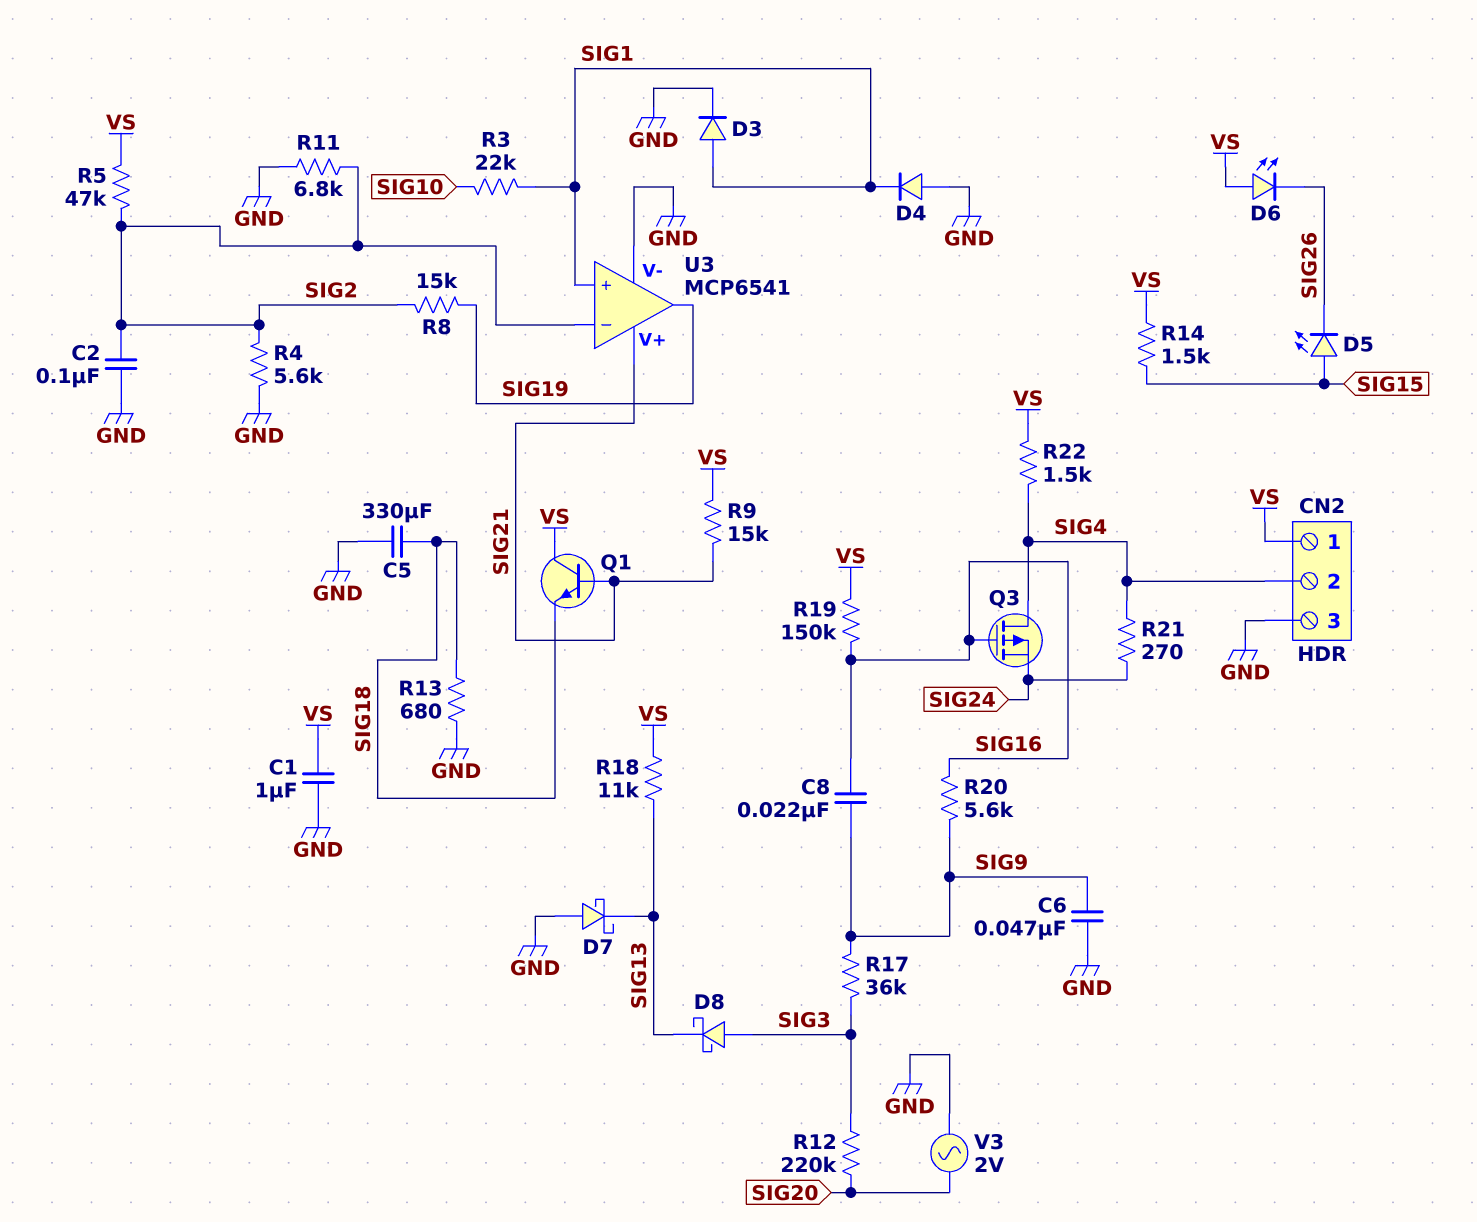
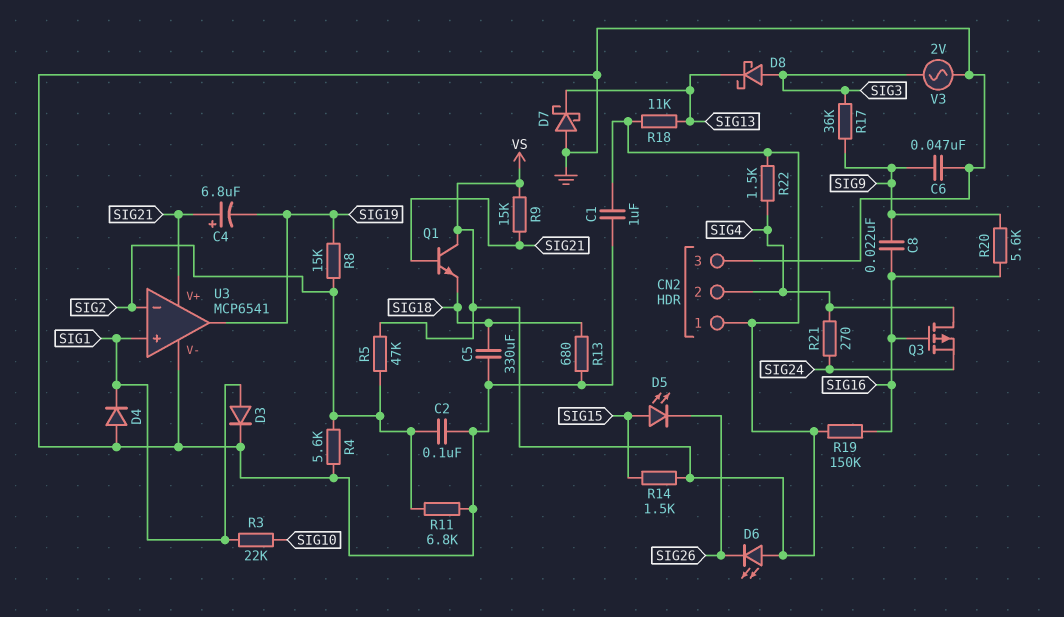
C4: none -> 6.8uF (plus SIG21, minus SIG19)
R12: 220k (SIG3, SIG20) -> none
V3: AC 2V (GND, SIG20) -> AC 2V (GND, SIG3)

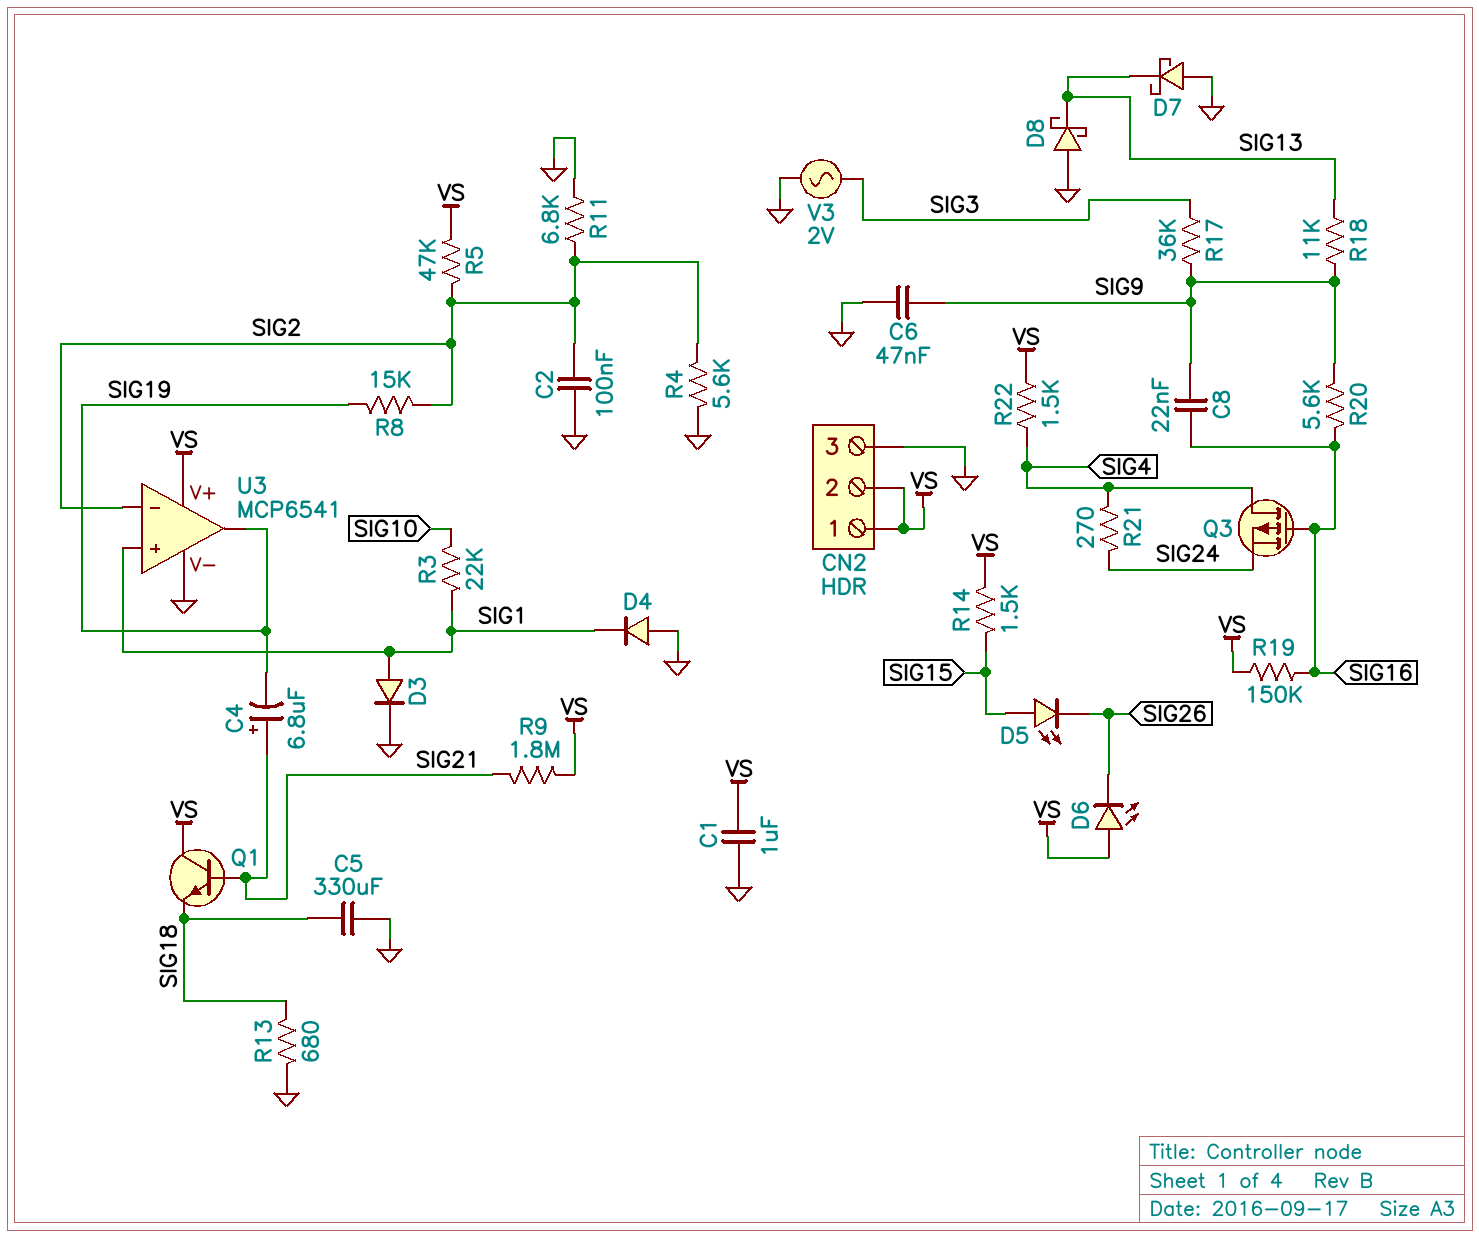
CN2 pin 2: SIG4 -> VS
D8: schottky (A SIG3, K SIG13) -> schottky (A GND, K SIG13)
R9: 15k (SIG21, VS) -> 1.8M (SIG21, VS)
R18: 11k (SIG13, VS) -> 11k (SIG9, SIG13)
U3 pin V+: SIG21 -> VS

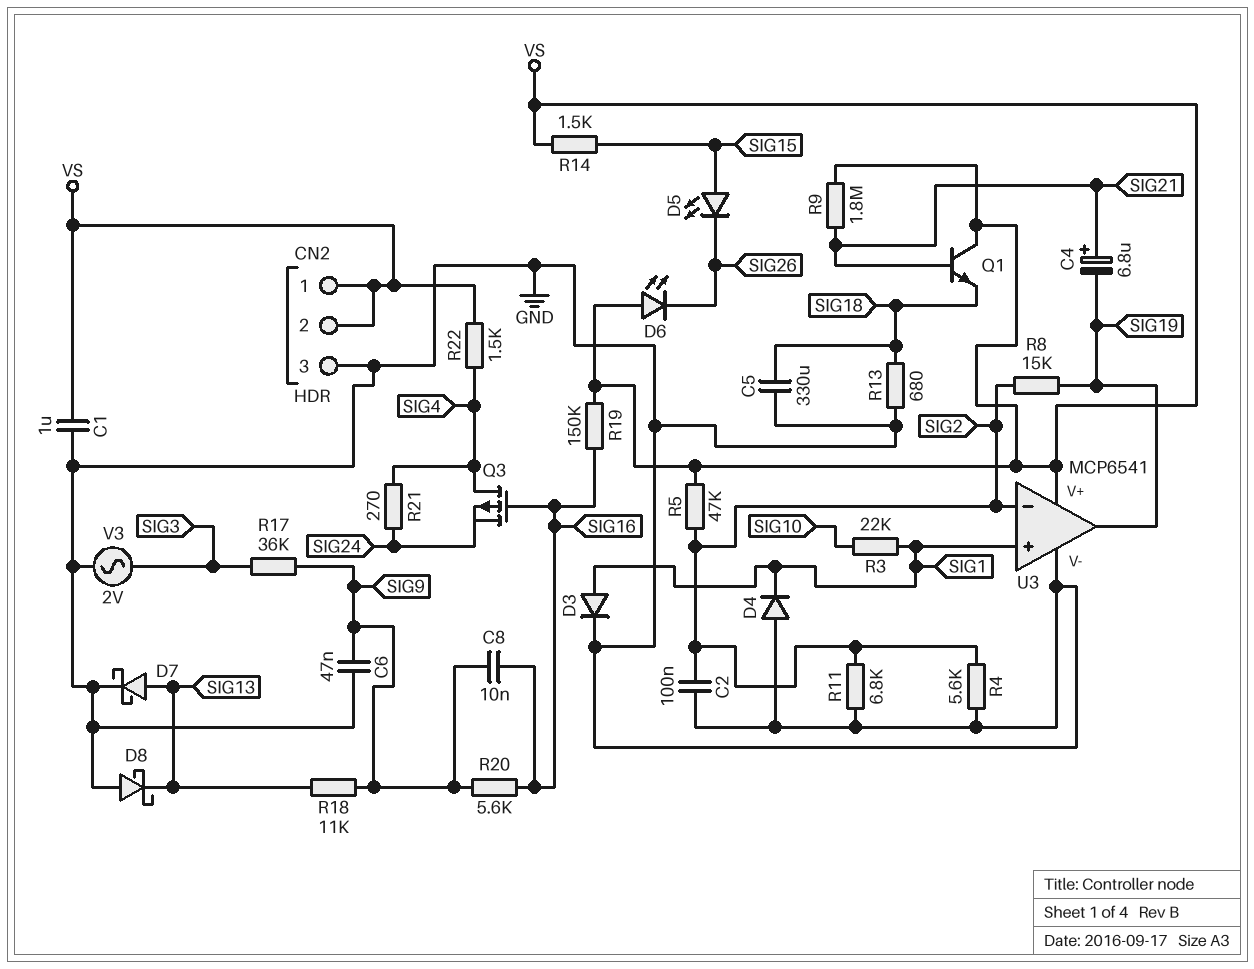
C8: 22nF (SIG9, SIG16) -> 10nF (SIG9, SIG16)
D7: schottky (A GND, K SIG13) -> schottky (A SIG13, K GND)

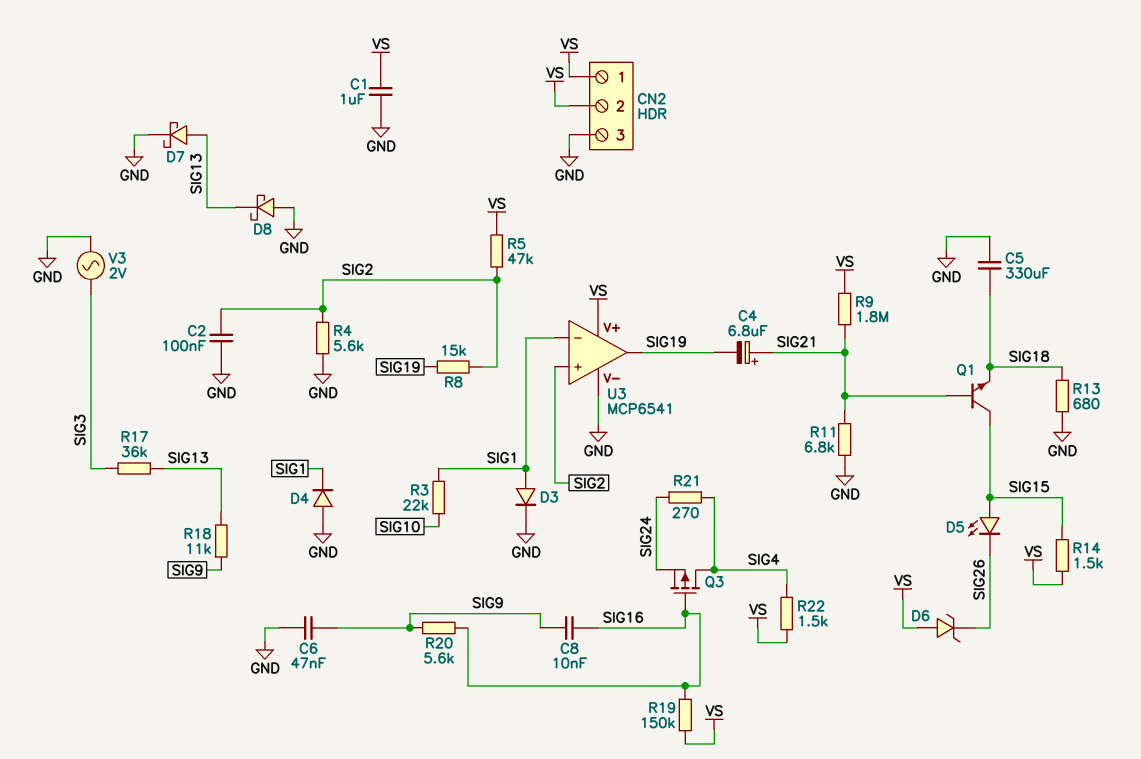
D6: LED (A VS, K SIG26) -> zener (A VS, K SIG26)
Q1: NPN (B SIG21, C VS, E SIG18) -> NPN (B SIG21, C SIG15, E SIG18)
R11: 6.8k (GND, SIG2) -> 6.8k (GND, SIG21)
R17: 36k (SIG3, SIG9) -> 36k (SIG3, SIG13)
U3 pin in+: SIG1 -> SIG2
U3 pin in-: SIG2 -> SIG1

